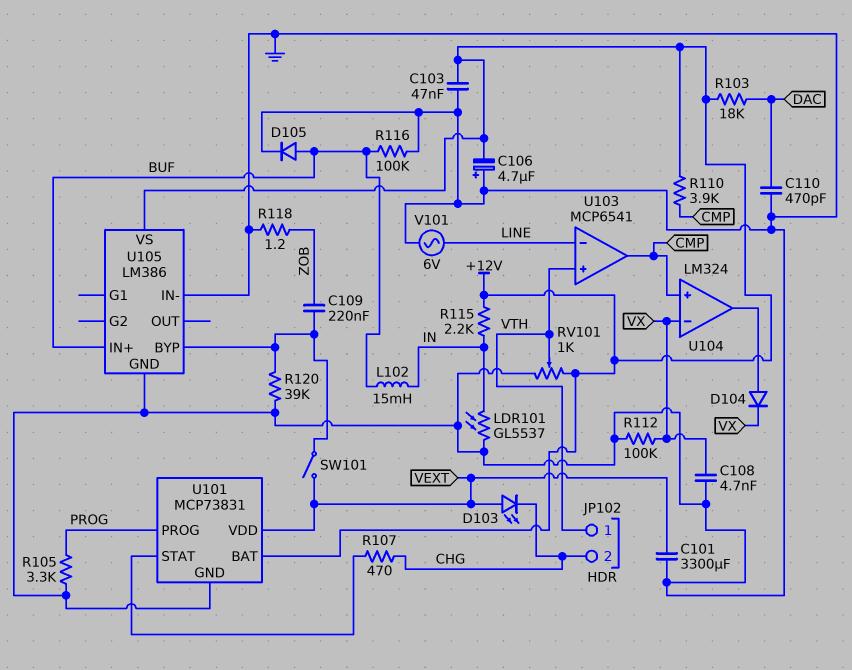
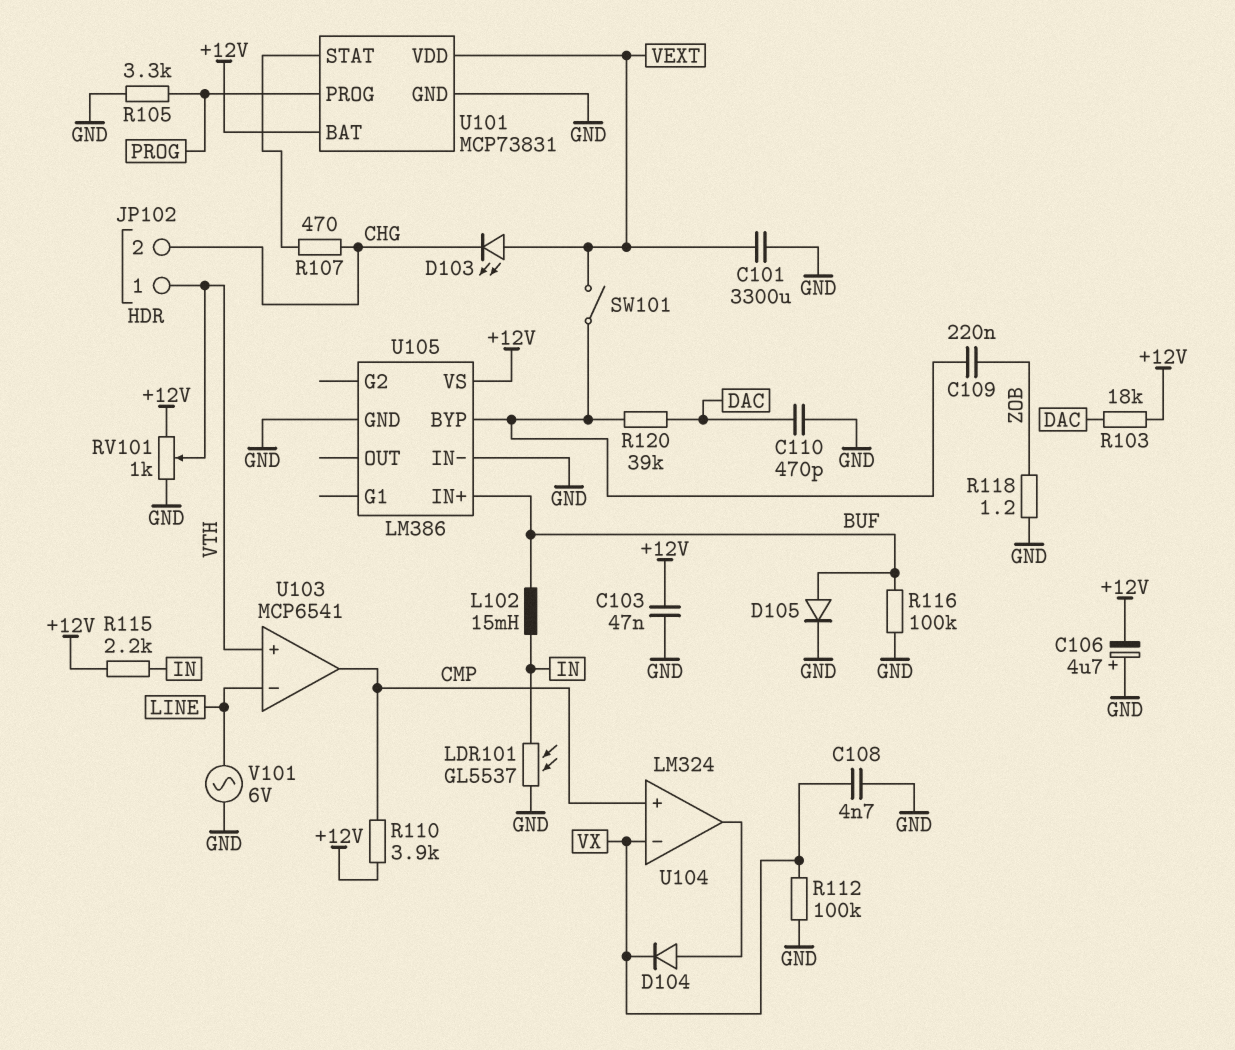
R120: 39k (GND, U105/BYP) -> 39k (DAC, U105/BYP)

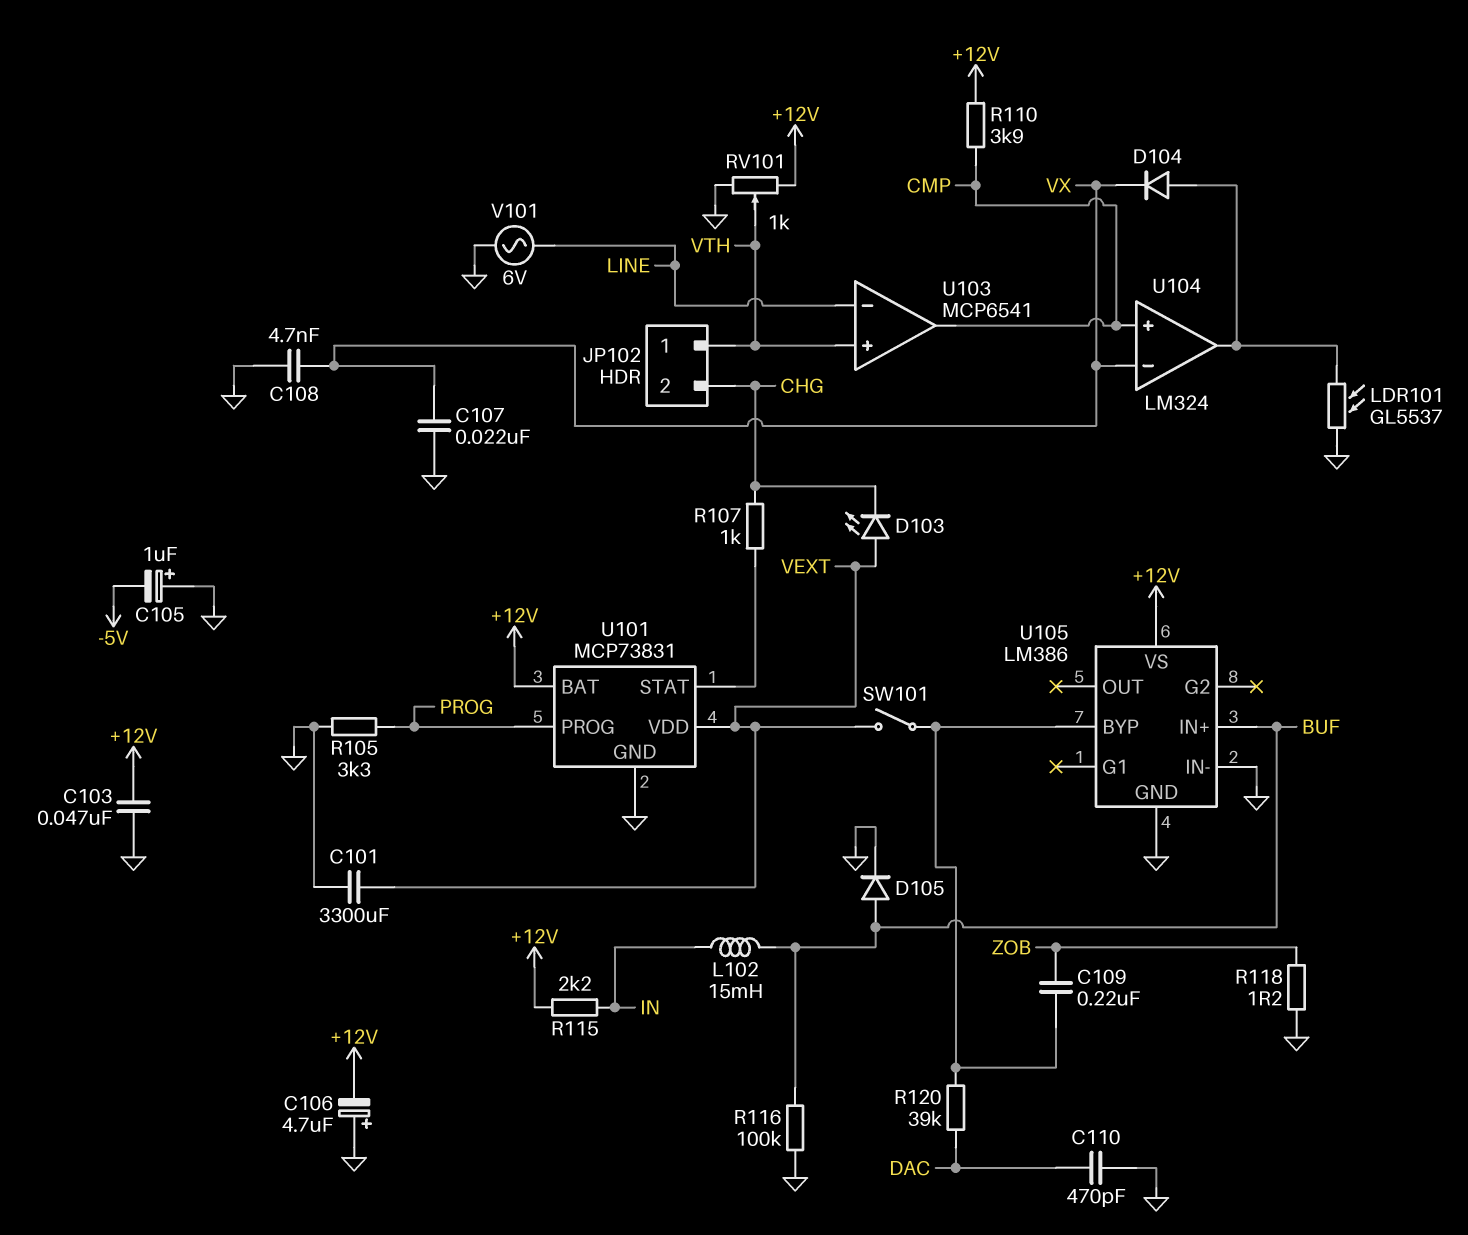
C105: none -> 1uF (plus GND, minus -5V)
C107: none -> 22nF (GND, VX)
LDR101: GL5537 (GND, IN) -> GL5537 (GND, U104/out)
R103: 18k (+12V, DAC) -> none
R107: 470 (CHG, U101/STAT) -> 1k (CHG, U101/STAT)
R112: 100k (GND, VX) -> none

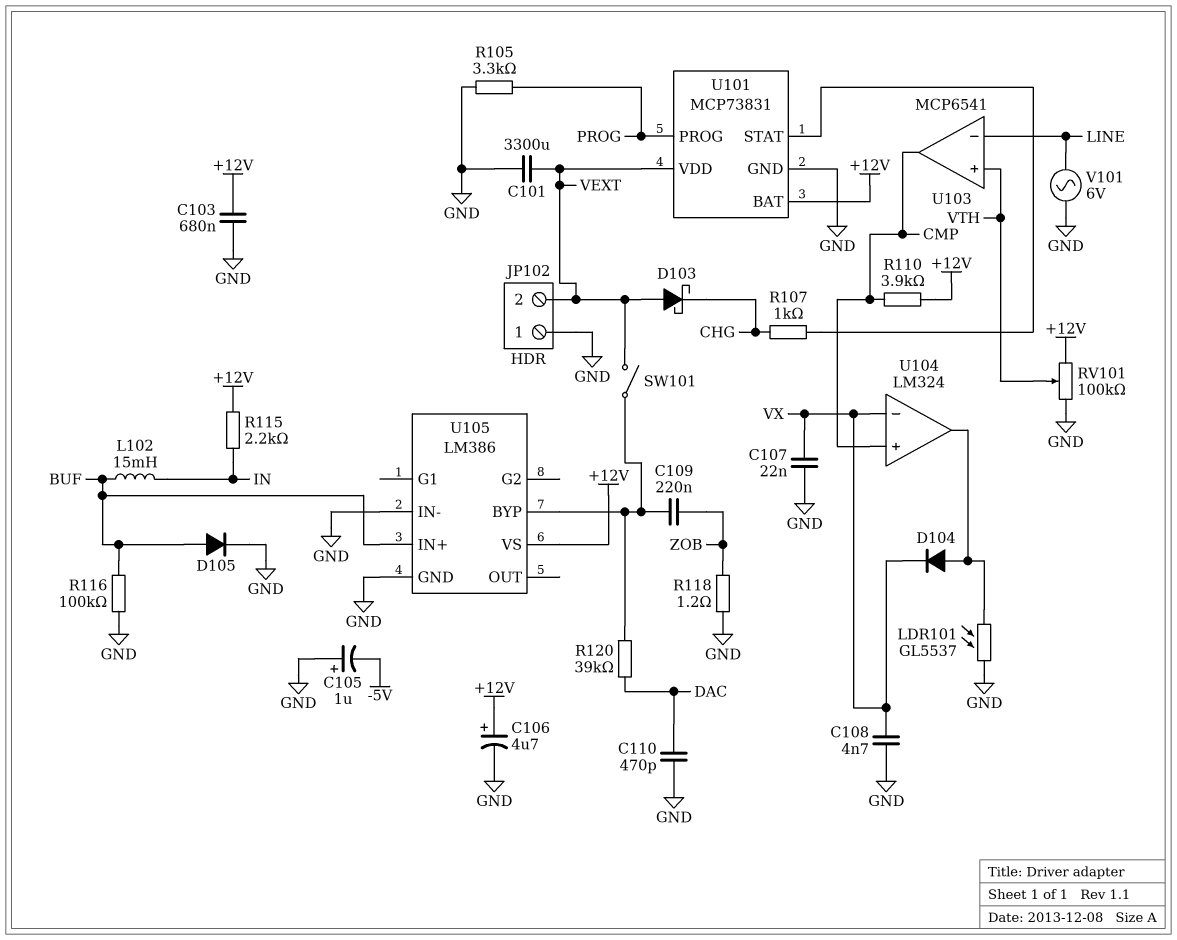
C103: 47nF (+12V, GND) -> 680nF (+12V, GND)
C106: 4.7uF (plus GND, minus +12V) -> 4.7uF (plus +12V, minus GND)
D103: LED (A VEXT, K CHG) -> schottky (A VEXT, K CHG)
JP102 pin 1: VTH -> GND
JP102 pin 2: CHG -> VEXT
RV101: 1k (+12V, GND, wiper VTH) -> 100k (+12V, GND, wiper VTH)

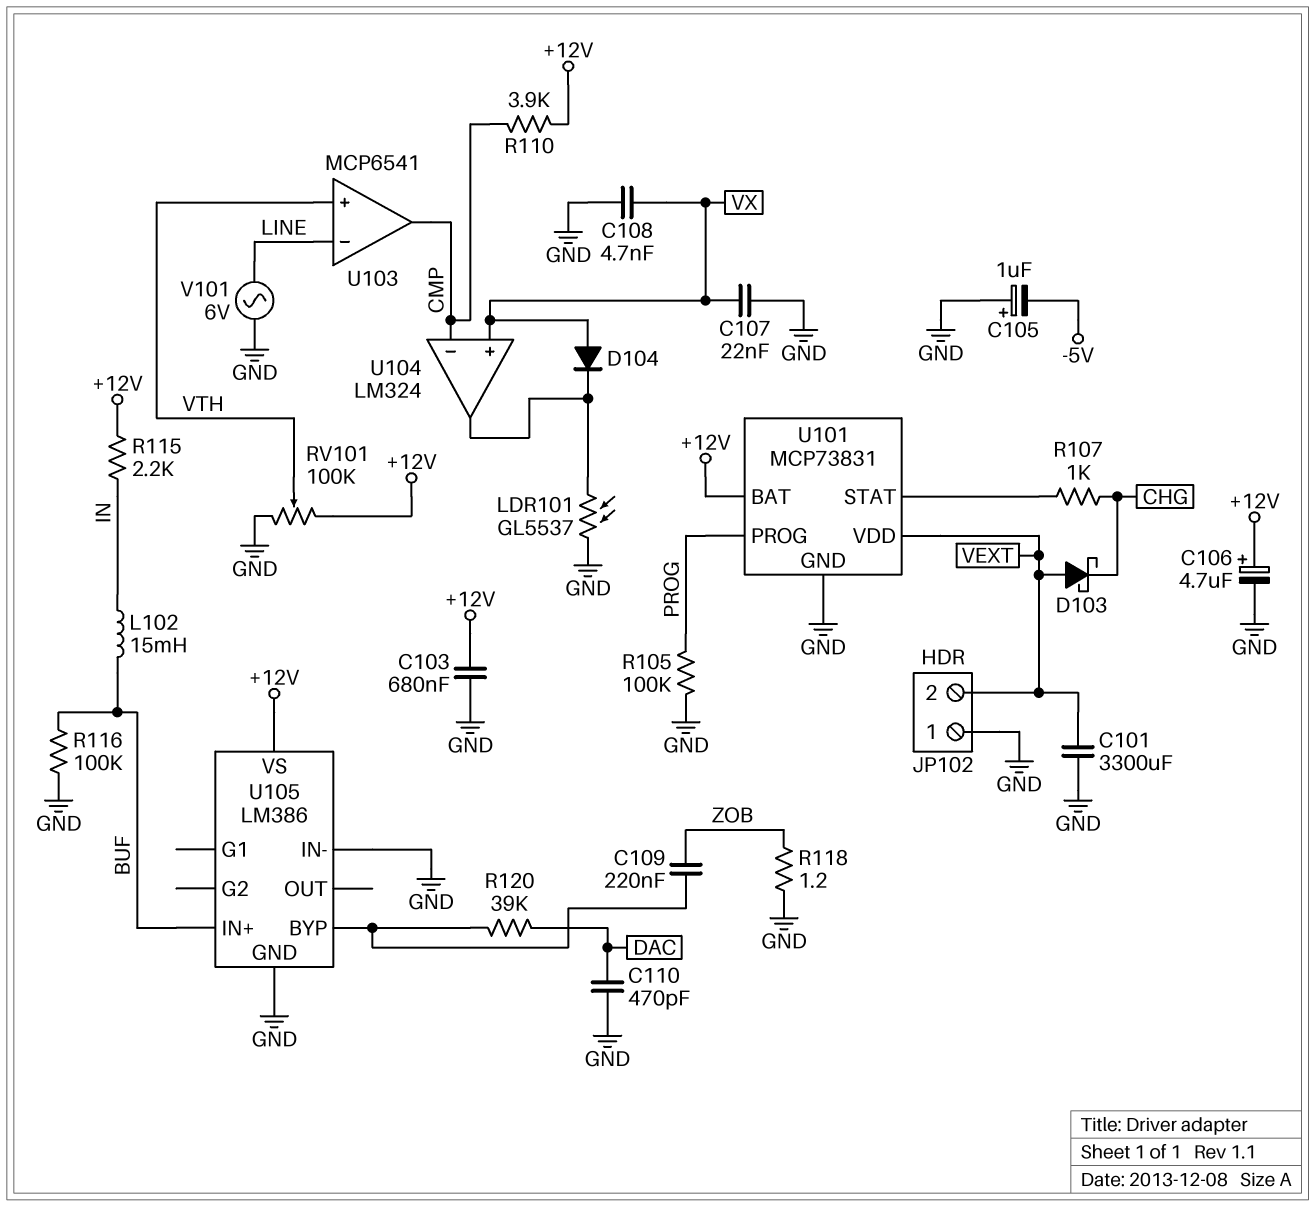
D104: diode (A U104/out, K VX) -> diode (A VX, K U104/out)
D105: diode (A BUF, K GND) -> none
R105: 3.3k (GND, PROG) -> 100k (GND, PROG)
SW101: switch (U105/BYP, VEXT) -> none
U104 pin in+: CMP -> VX
U104 pin in-: VX -> CMP

